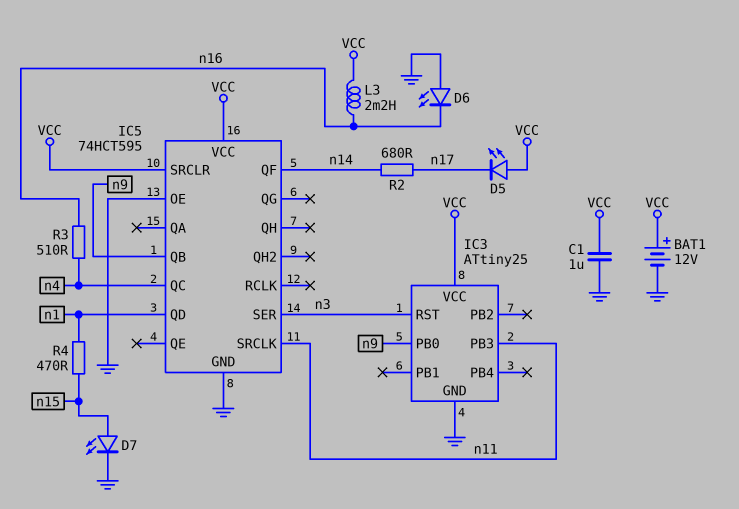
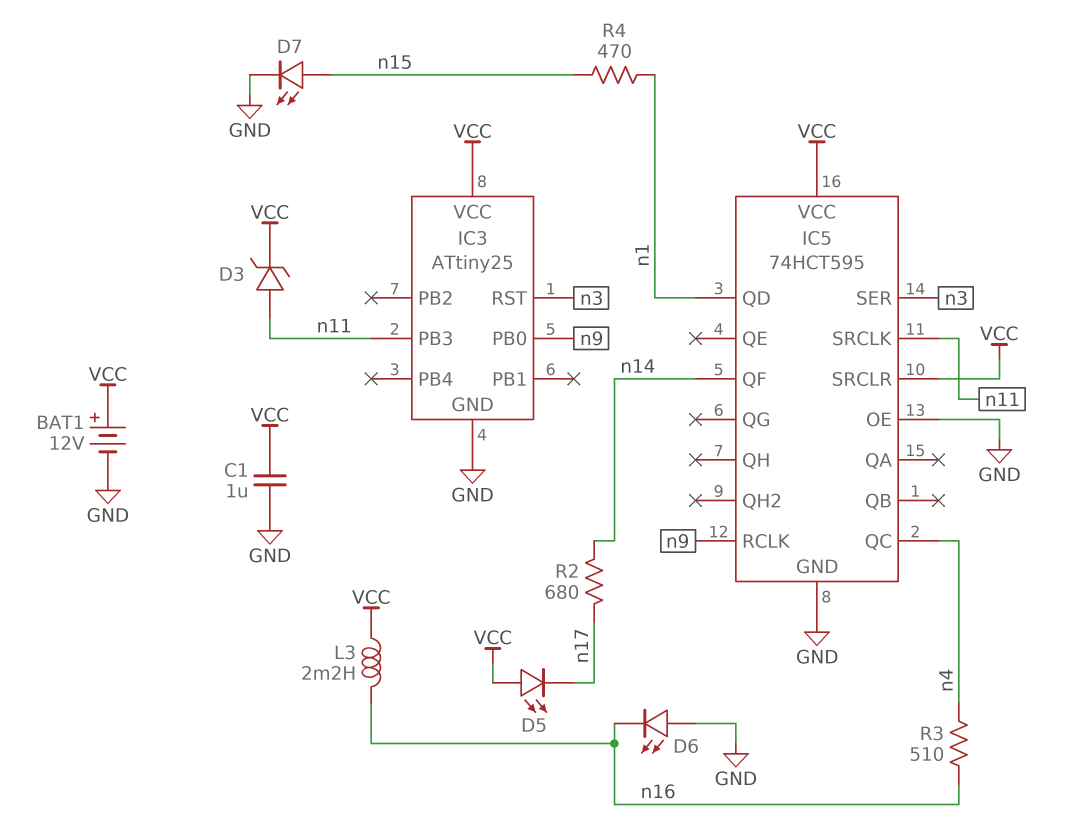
D3: none -> zener (A n11, K VCC)
IC5 pin QB: n9 -> none
IC5 pin RCLK: none -> n9

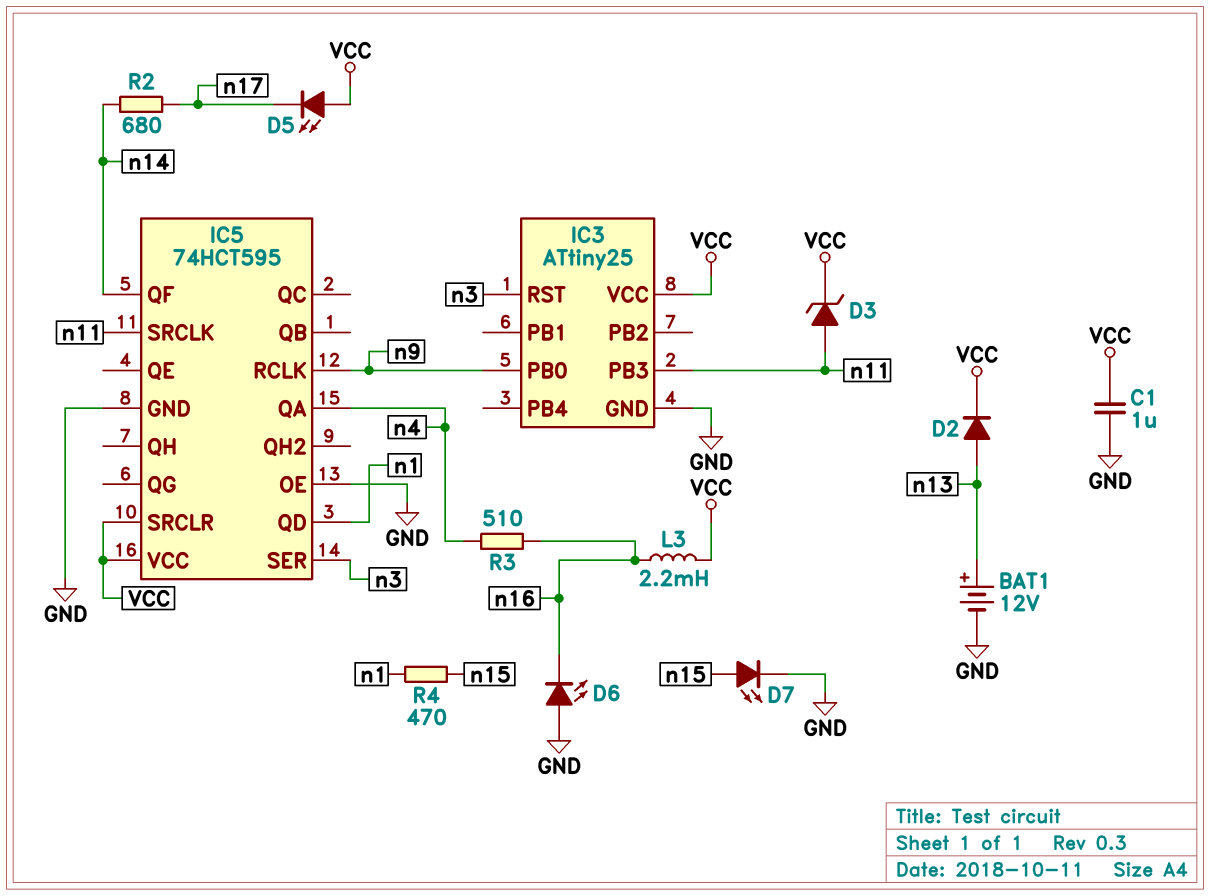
BAT1: 12V (plus VCC, minus GND) -> 12V (plus n13, minus GND)
D2: none -> diode (A n13, K VCC)
IC5 pin QA: none -> n4
IC5 pin QC: n4 -> none

